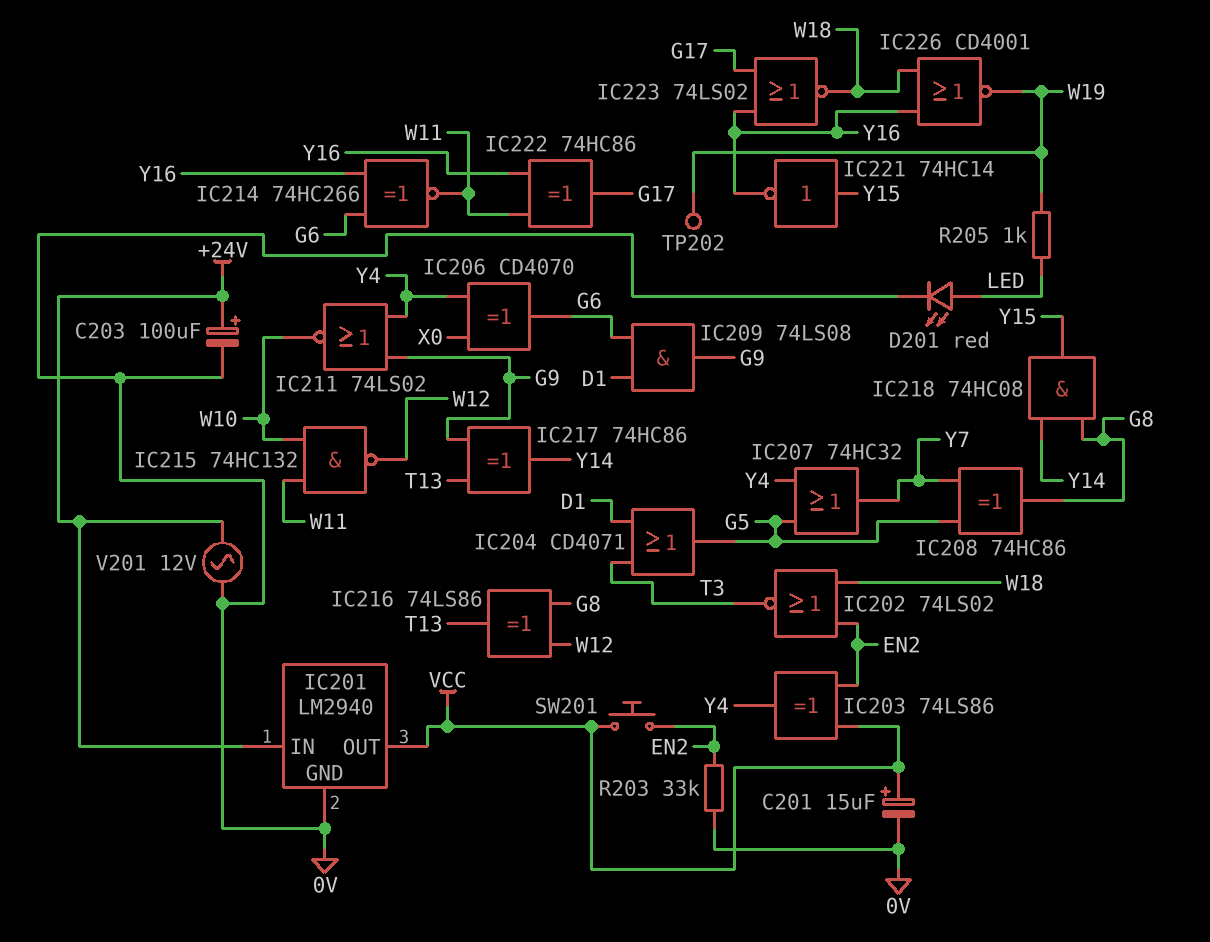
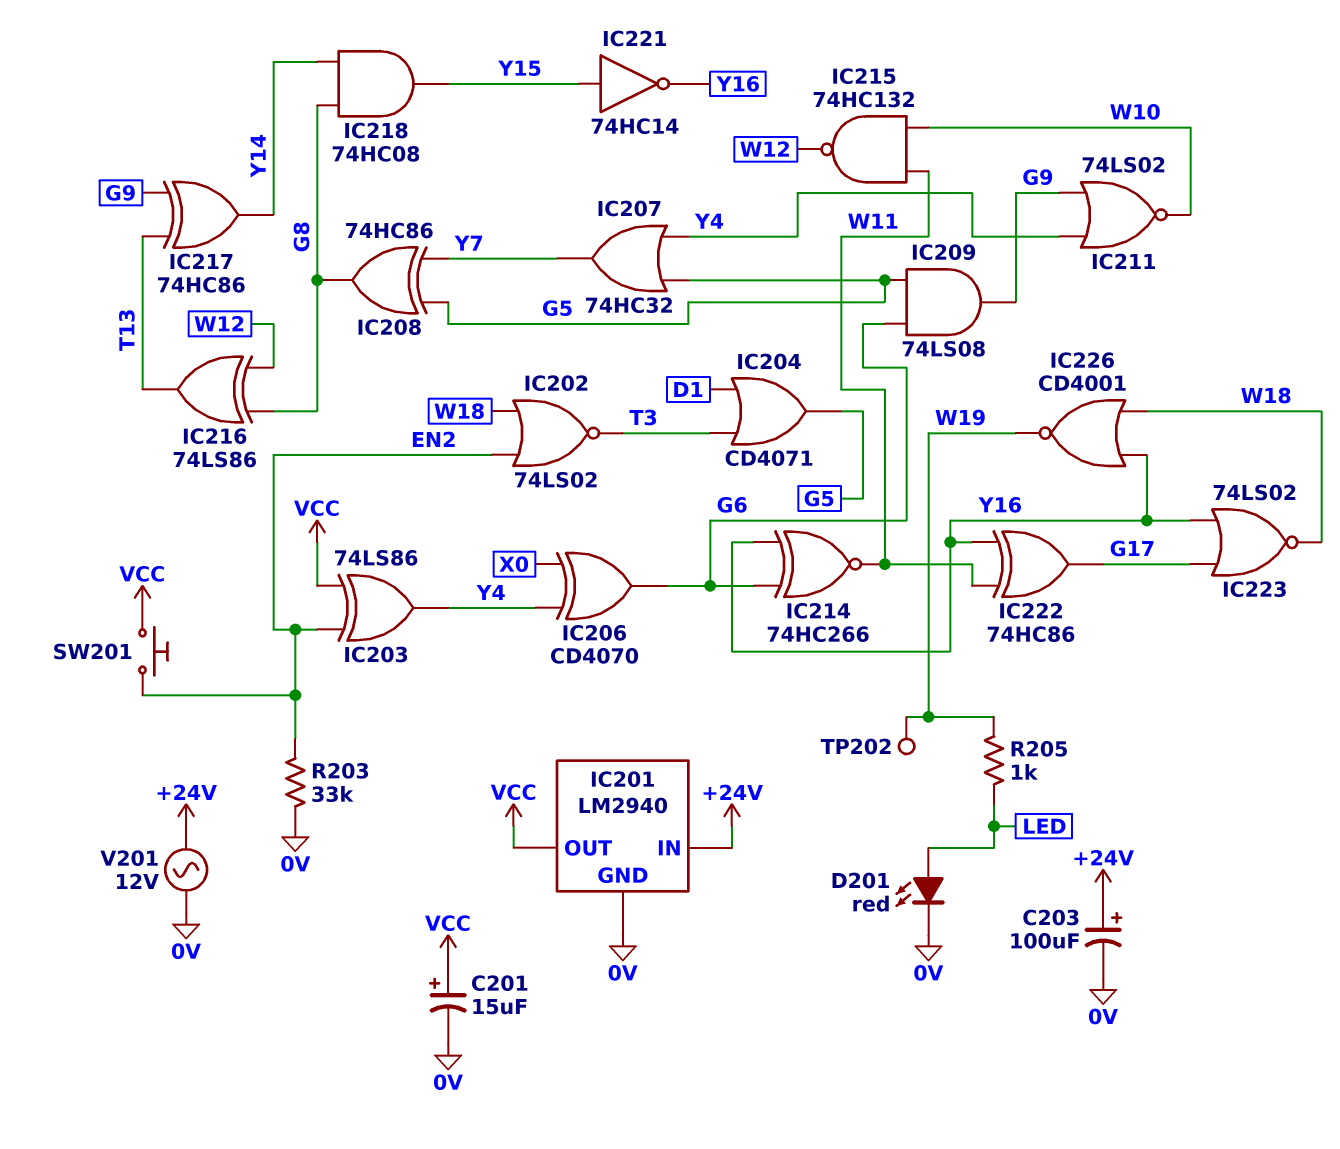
IC209: AND 74LS08 (in D1, in G6, out G9) -> AND 74LS08 (in G5, in G6, out G9)

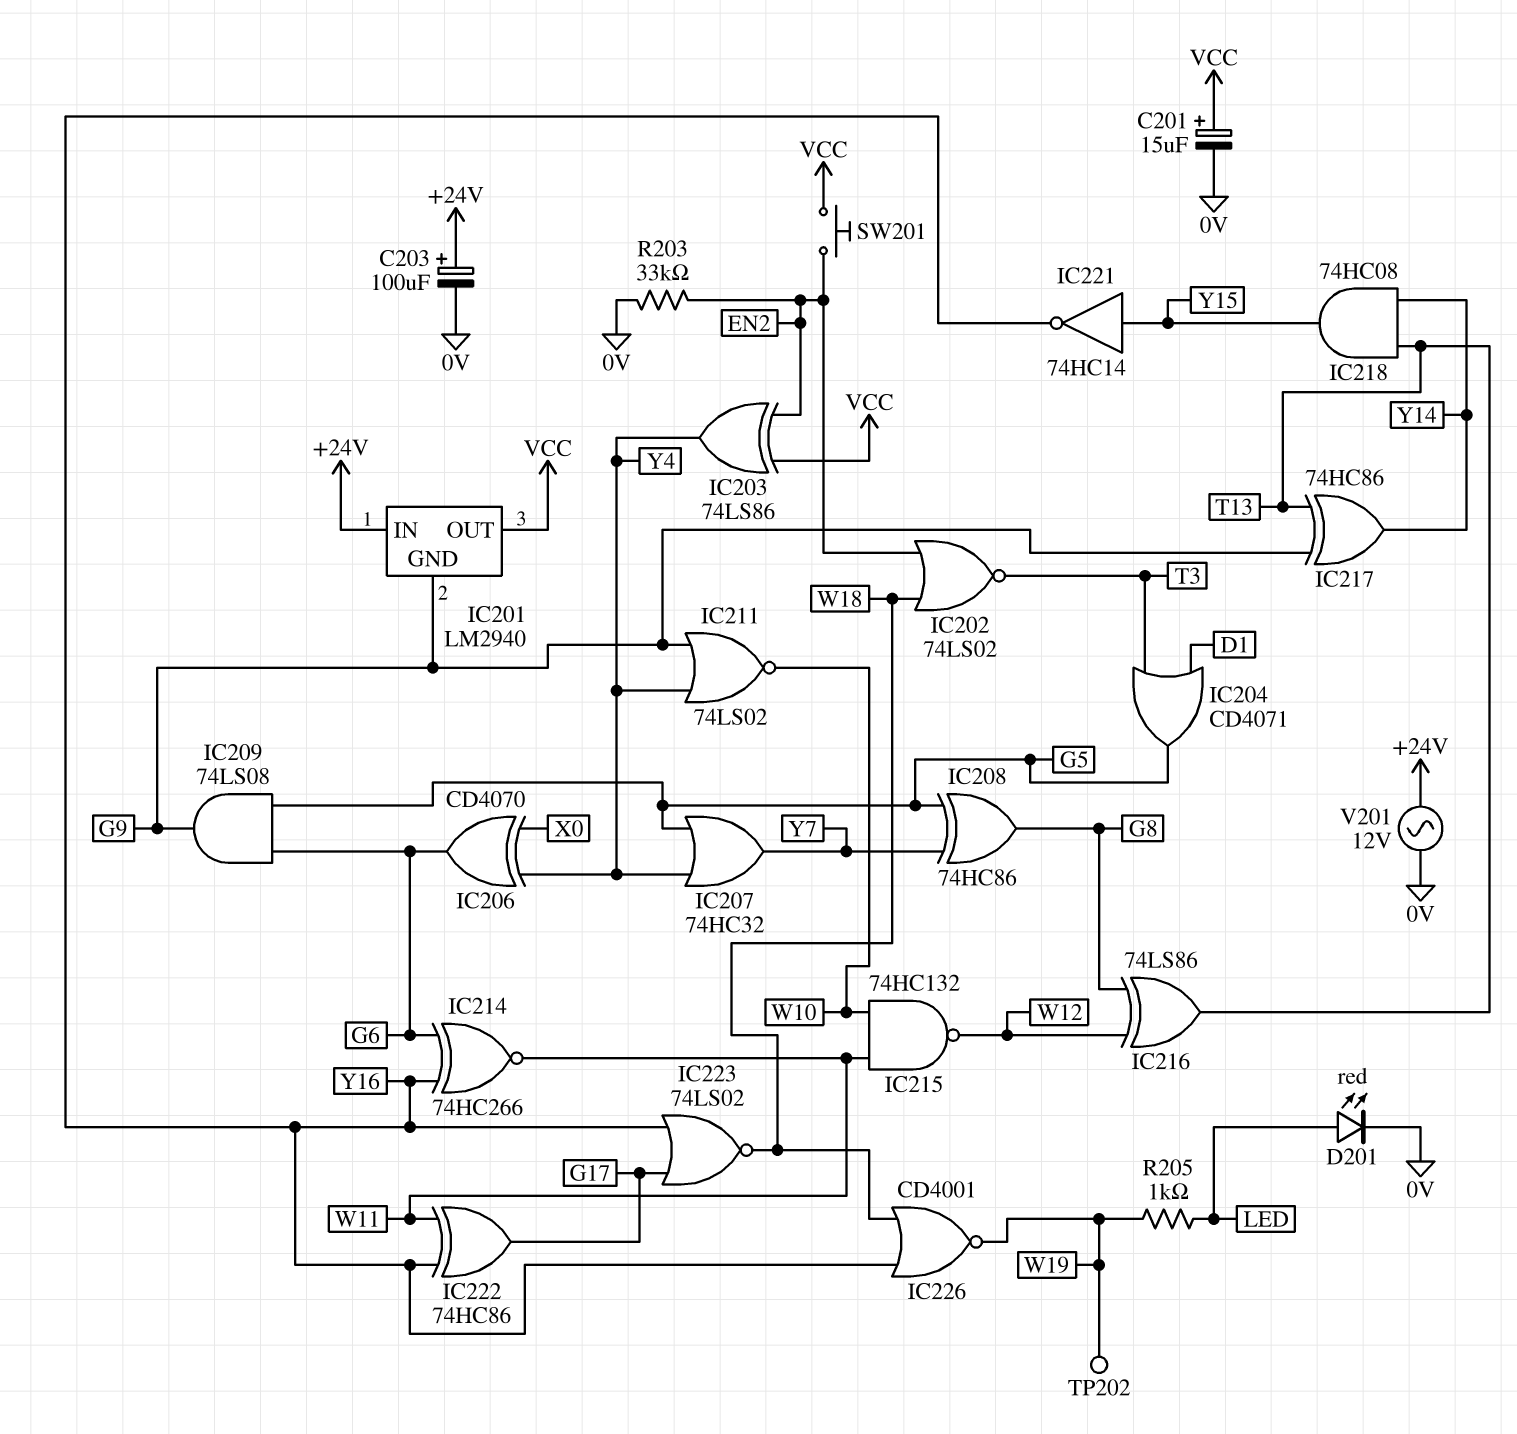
IC201 pin GND: 0V -> G9
IC218: AND 74HC08 (in G8, in Y14, out Y15) -> AND 74HC08 (in T13, in Y14, out Y15)

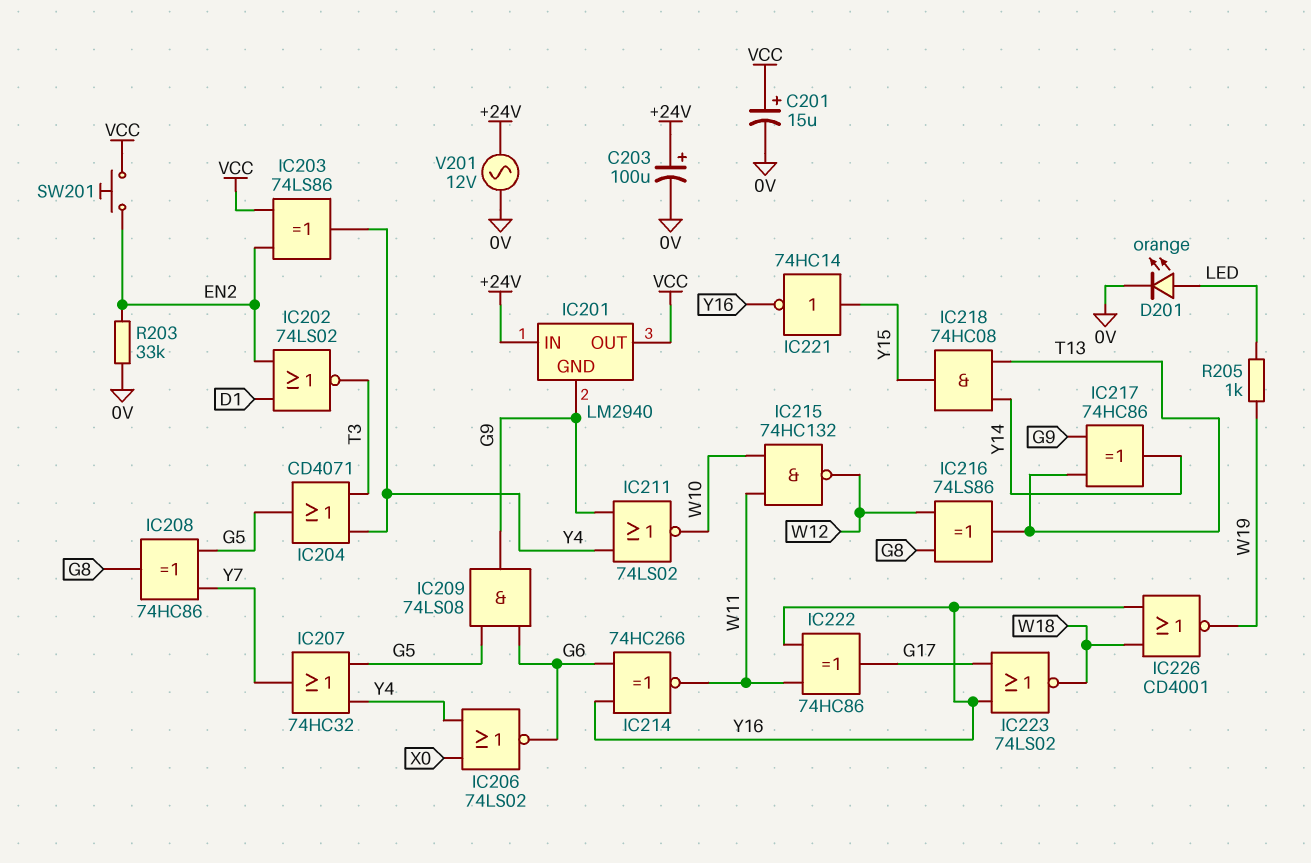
D201: LED red (A LED, K 0V) -> LED orange (A LED, K 0V)
IC202: NOR 74LS02 (in EN2, in W18, out T3) -> NOR 74LS02 (in D1, in EN2, out T3)
IC204: OR CD4071 (in D1, in T3, out G5) -> OR CD4071 (in T3, in Y4, out G5)
IC206: XOR CD4070 (in X0, in Y4, out G6) -> NOR 74LS02 (in X0, in Y4, out G6)
TP202: test point (W19) -> none

